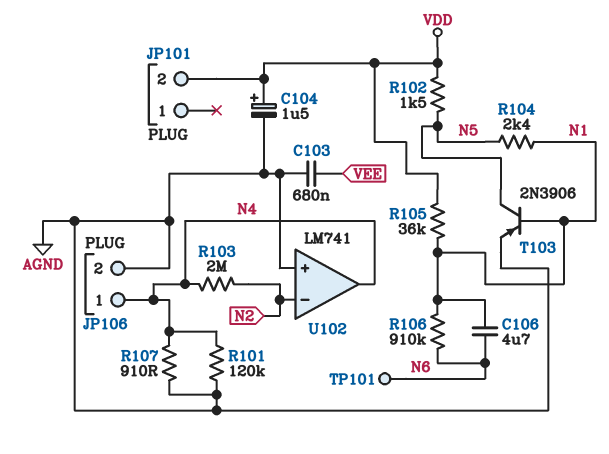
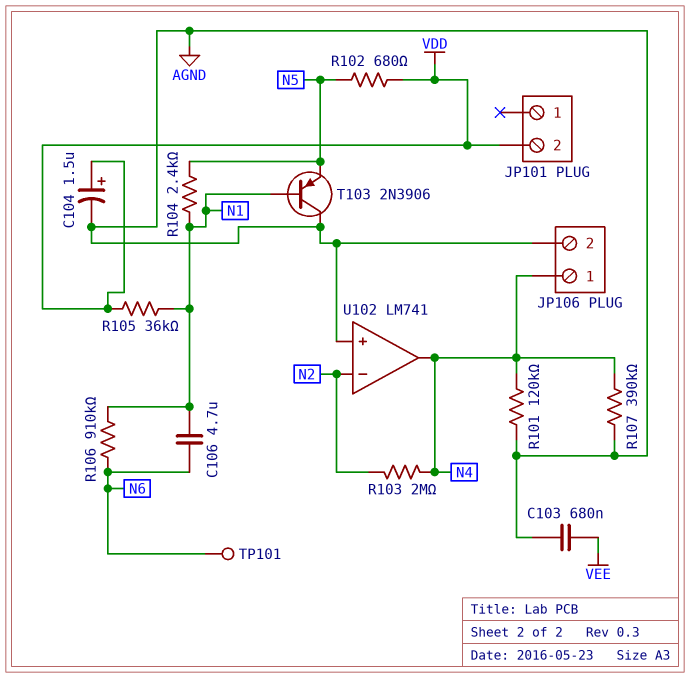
R102: 1.5k (N5, VDD) -> 680 (N5, VDD)
R107: 910 (AGND, N4) -> 390k (AGND, N4)
T103: PNP 2N3906 (B N1, C N5, E AGND) -> PNP 2N3906 (B N1, C AGND, E N5)

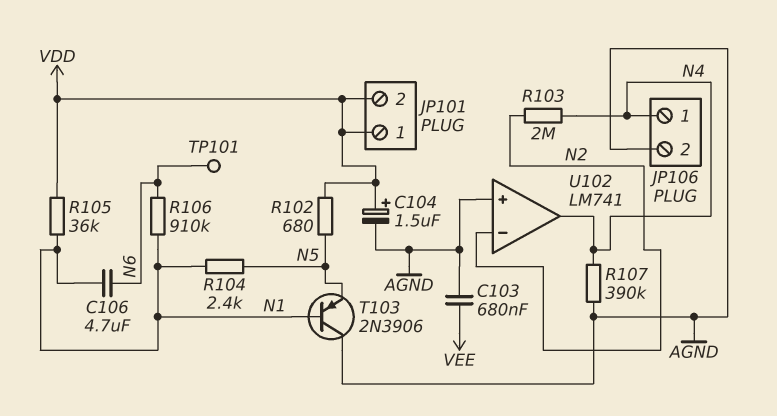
JP101 pin 1: none -> VDD
R101: 120k (AGND, N4) -> none

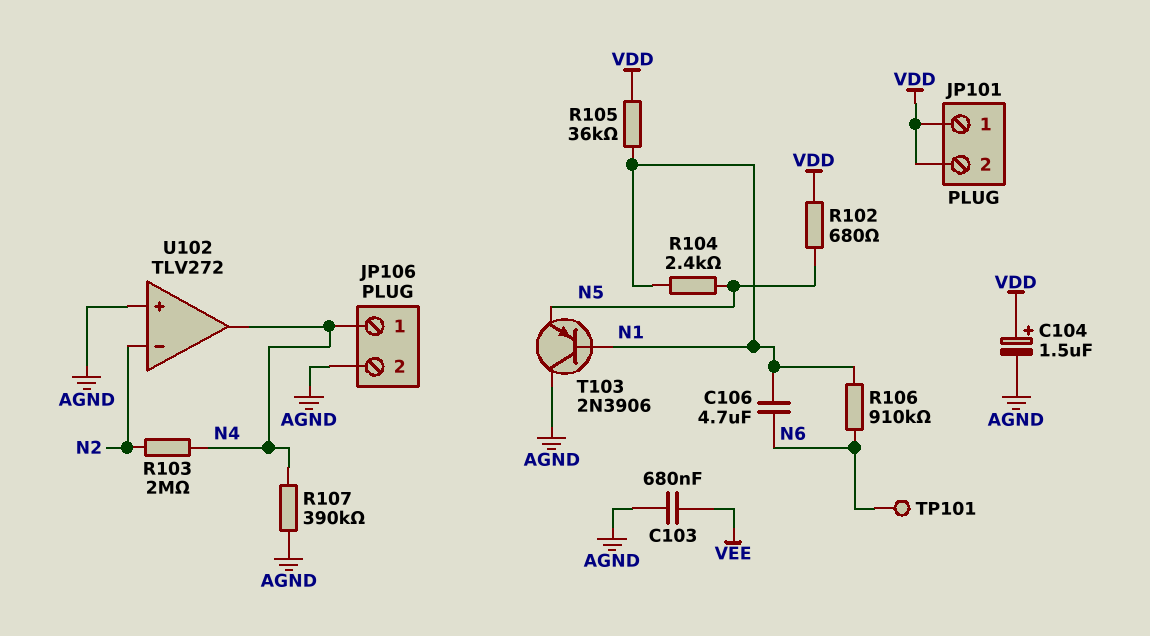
U102: LM741 -> TLV272

